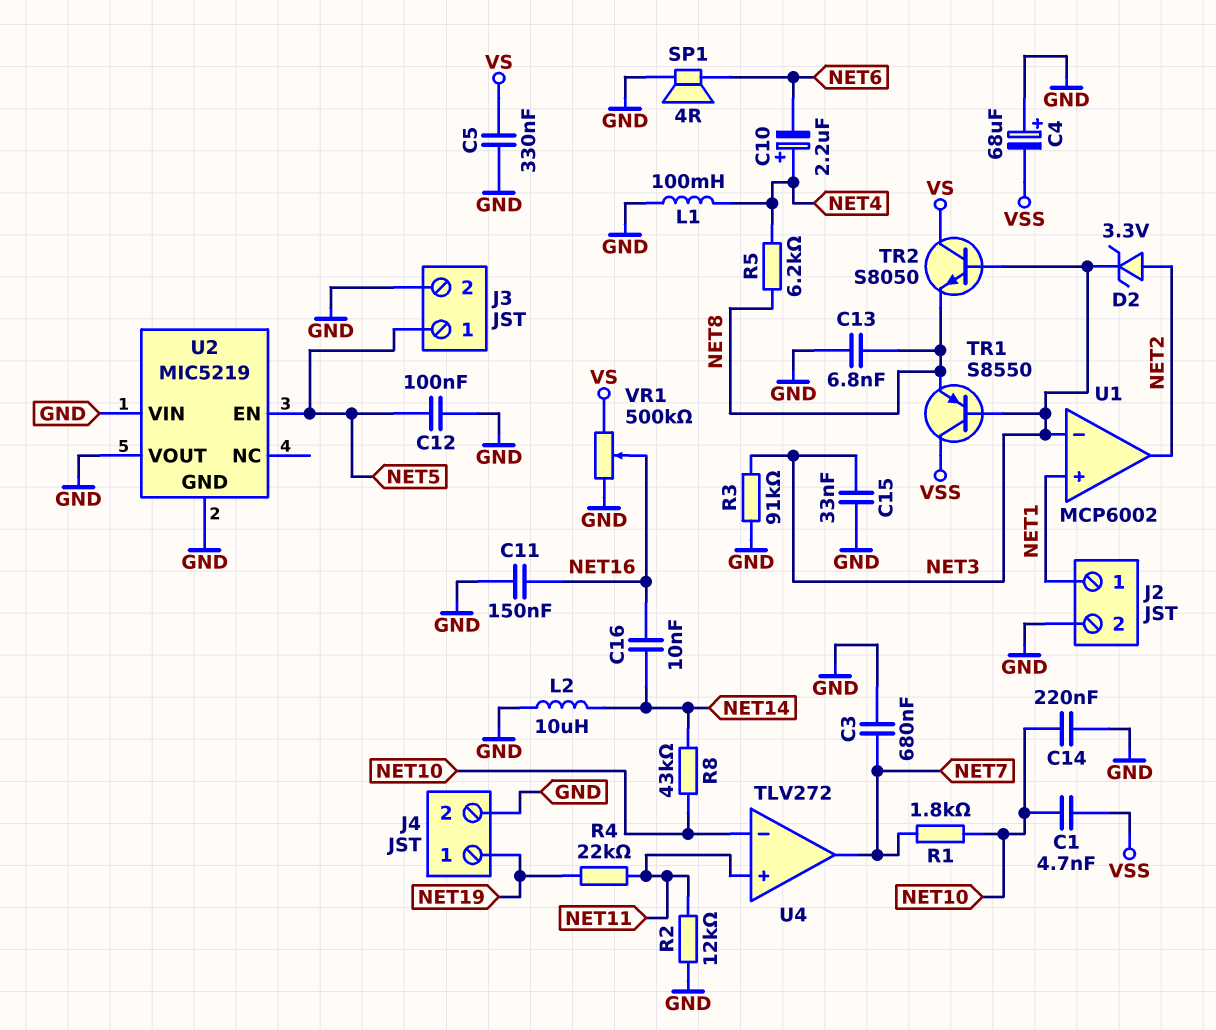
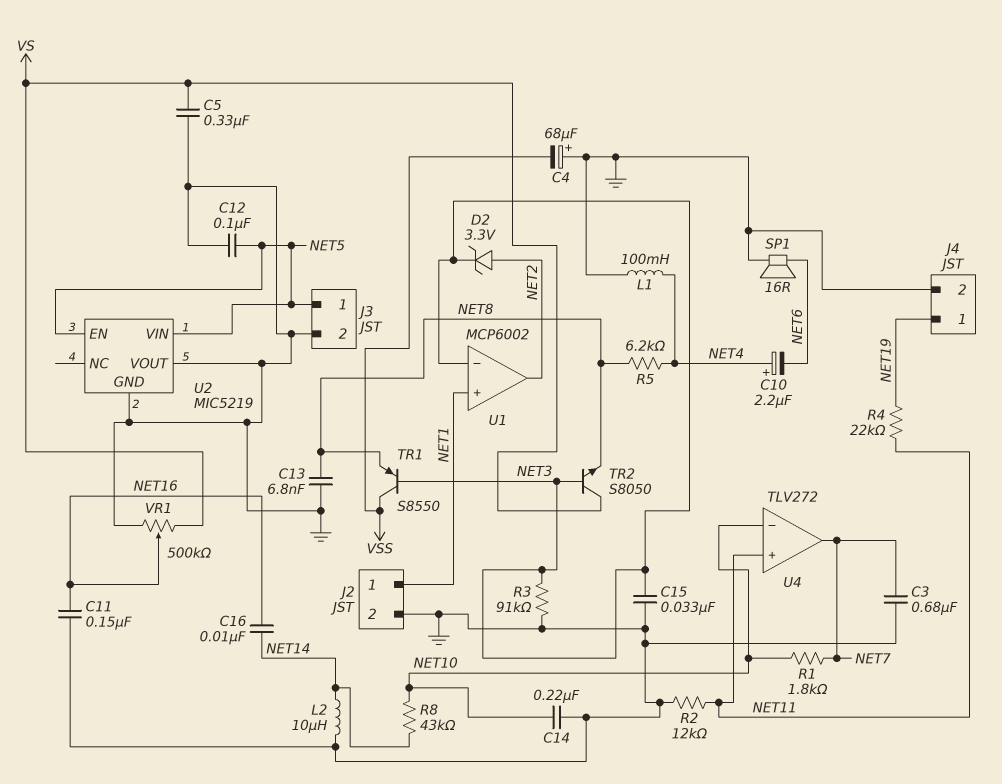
C1: 4.7nF (NET10, VSS) -> none
SP1: speaker 4R (GND, NET6) -> speaker 16R (GND, NET6)
U2 pin VIN: GND -> NET5

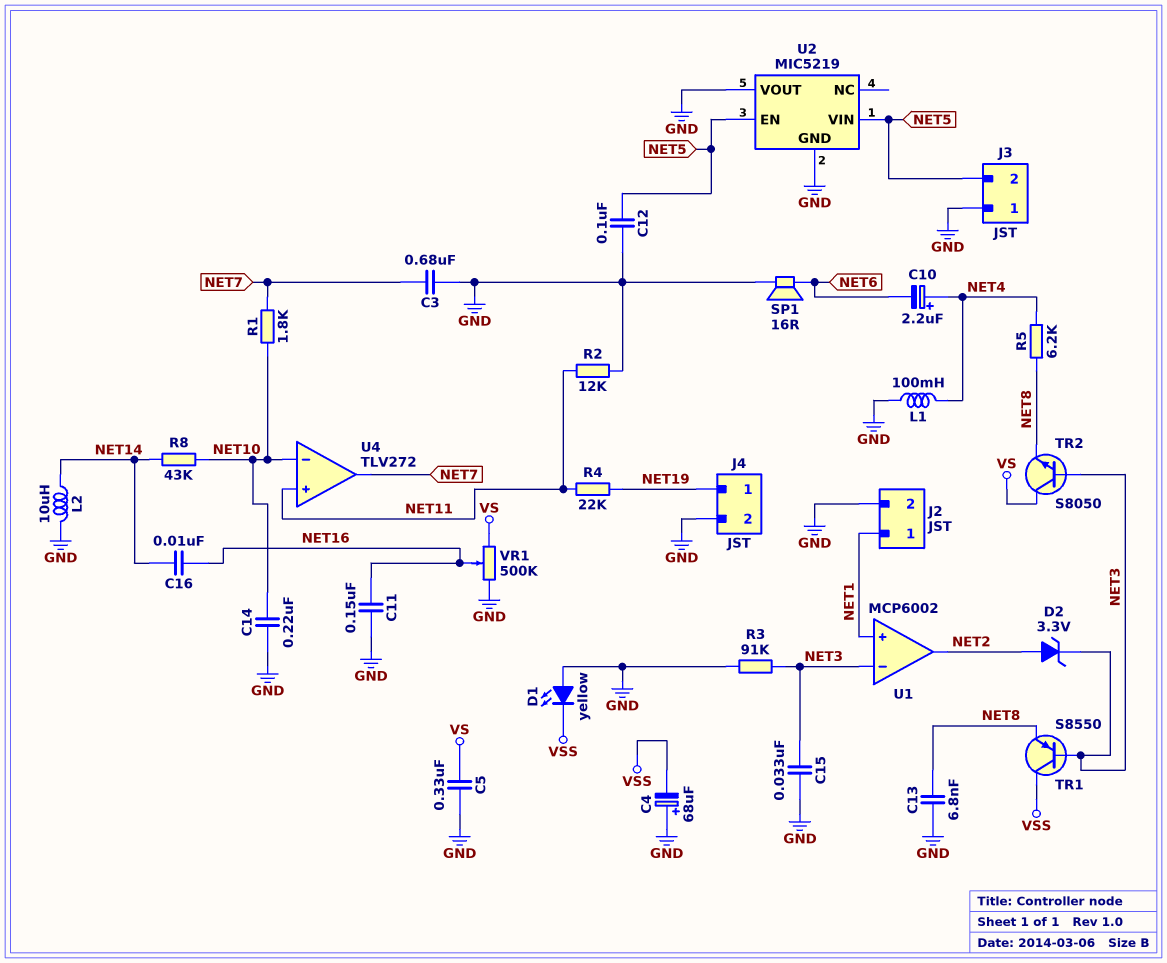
D1: none -> LED yellow (A GND, K VSS)
J3 pin 1: NET5 -> GND
J3 pin 2: GND -> NET5

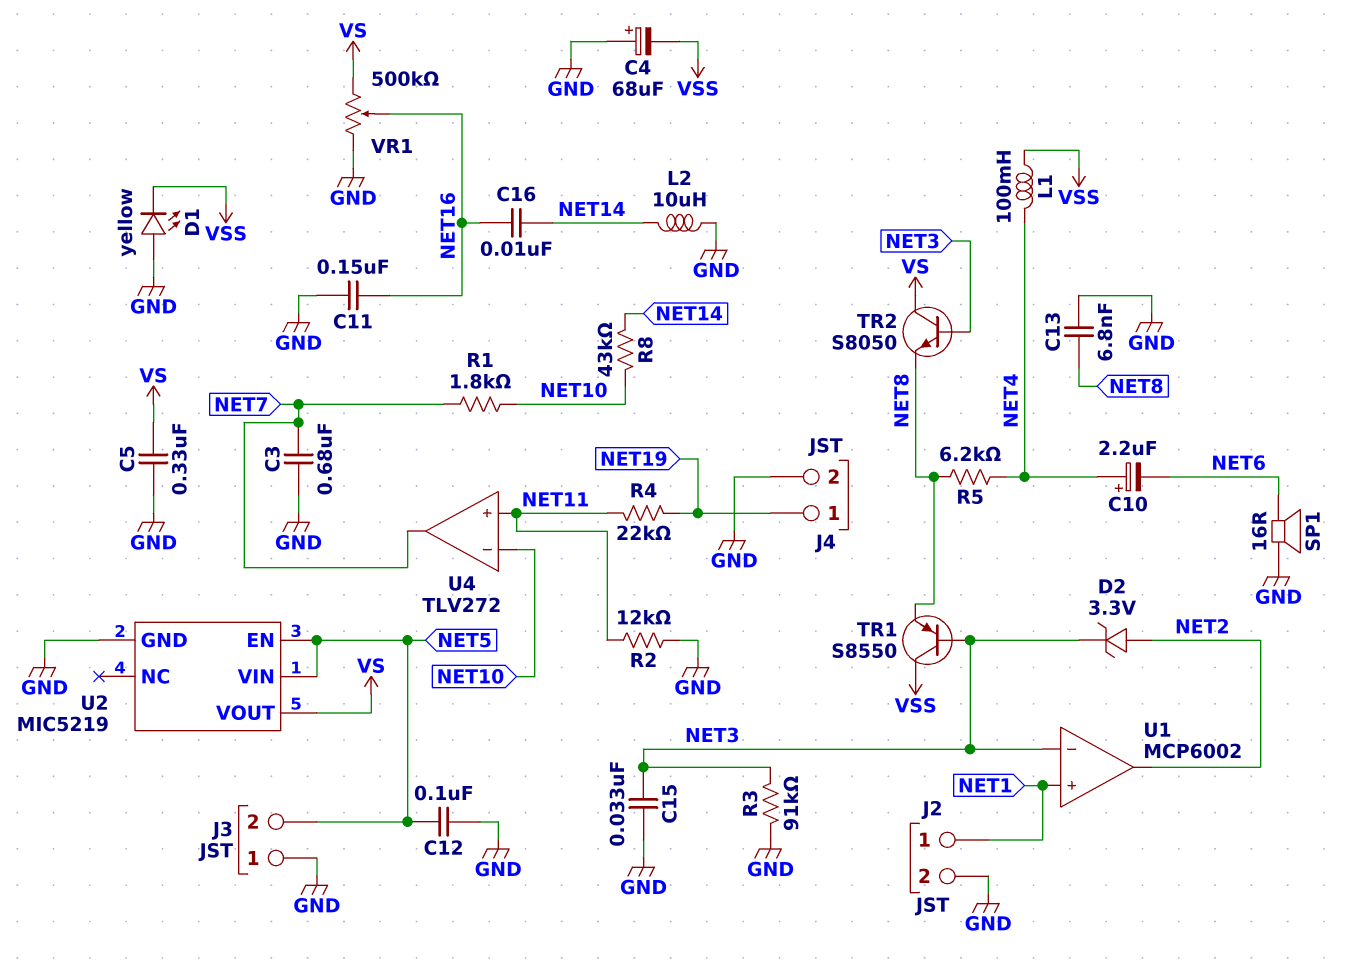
C14: 220nF (GND, NET10) -> none
L1: 100mH (GND, NET4) -> 100mH (NET4, VSS)
U2 pin VOUT: GND -> VS

